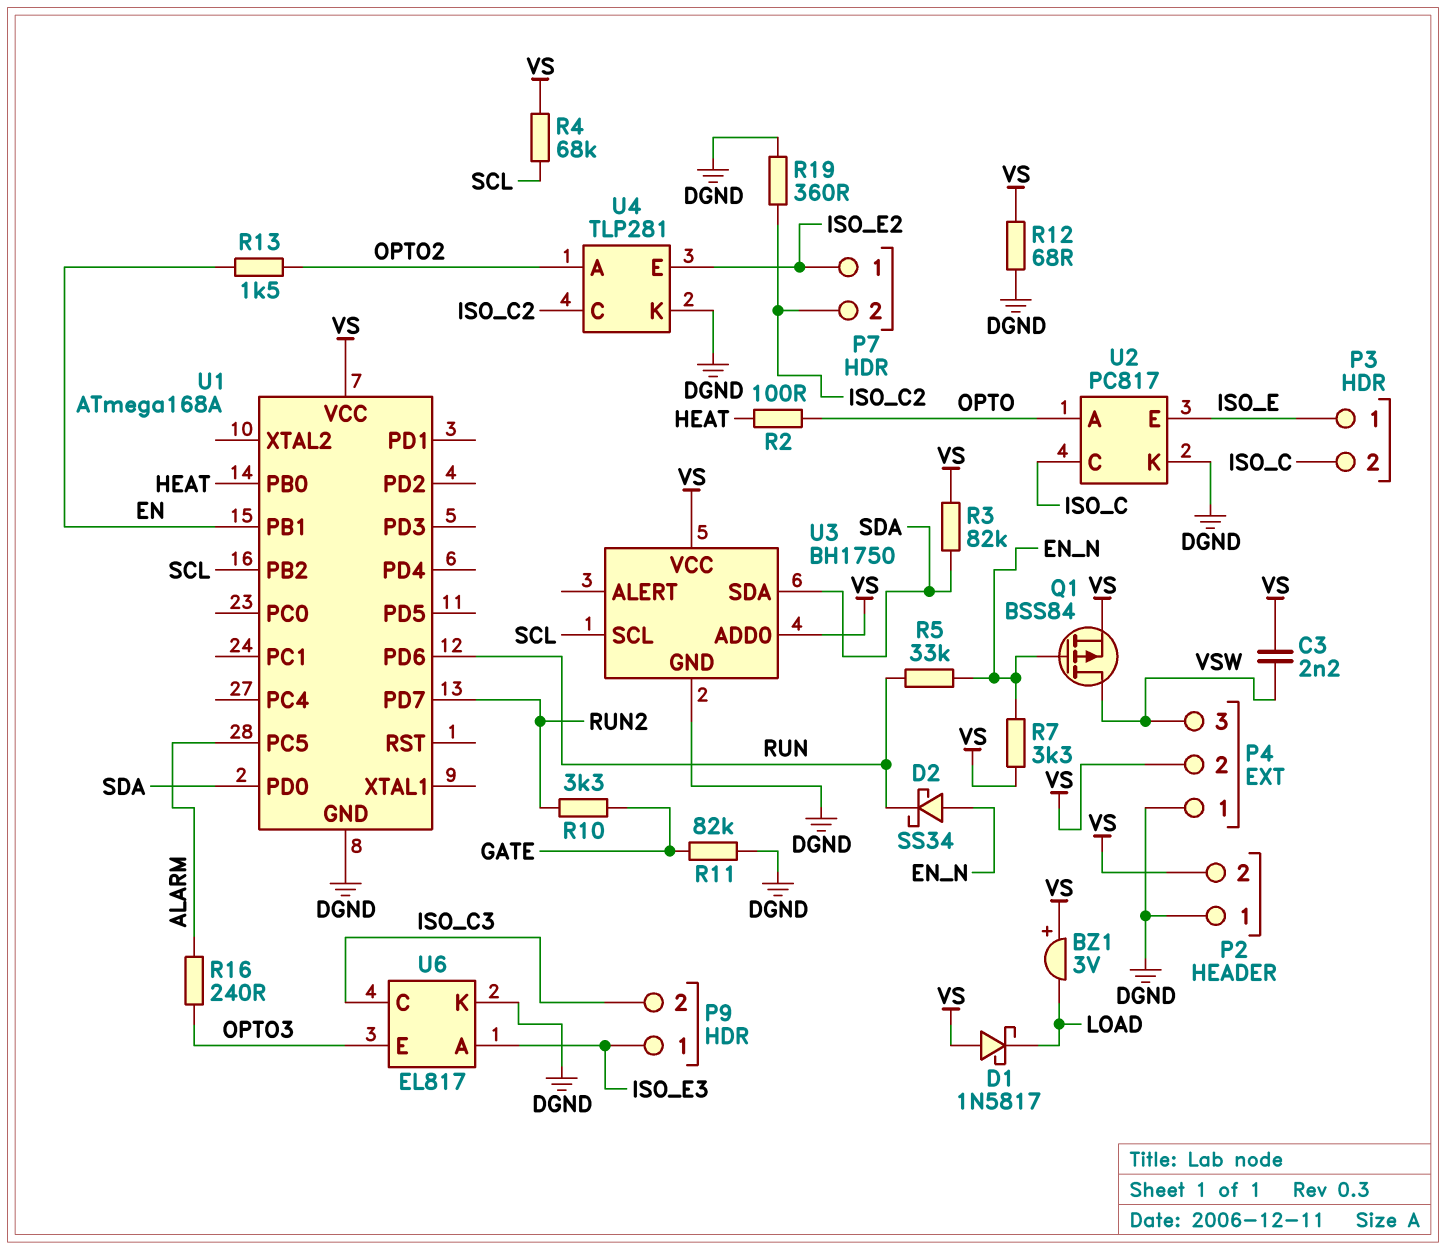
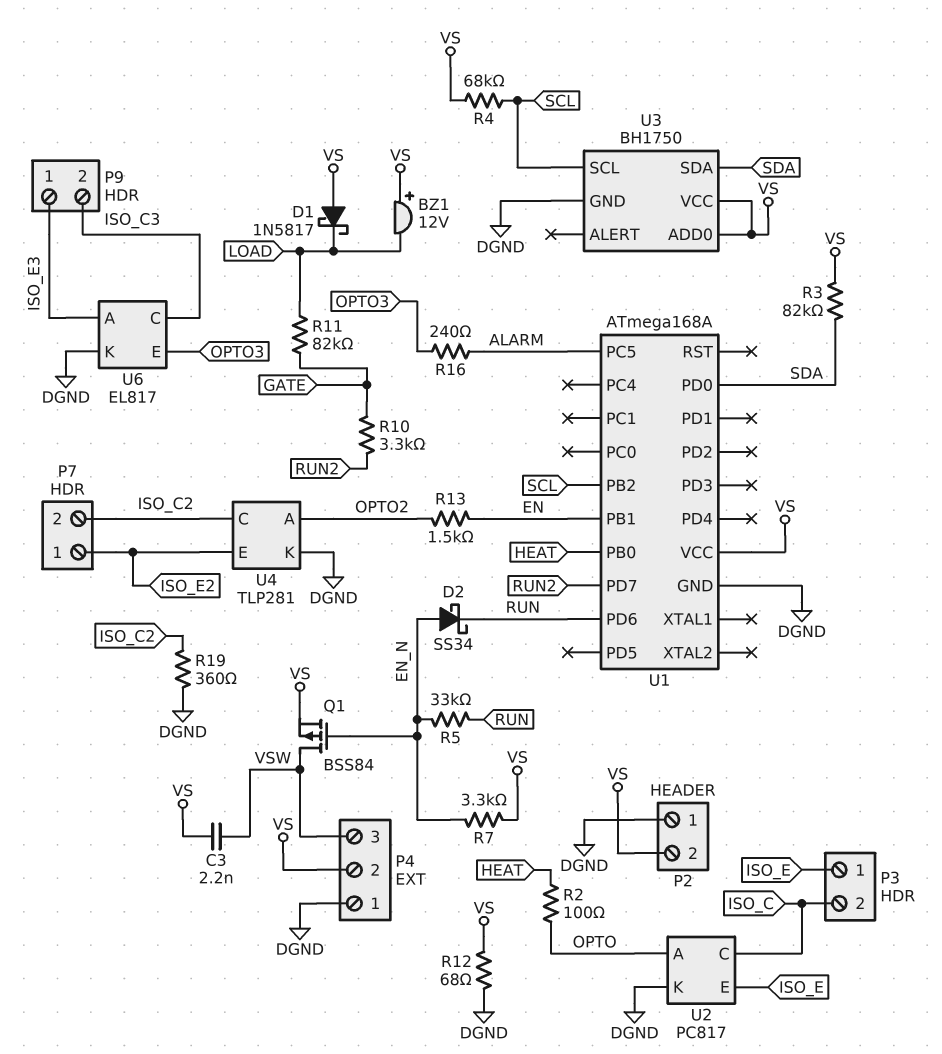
BZ1: buzzer 3V (plus VS, minus LOAD) -> buzzer 12V (plus VS, minus LOAD)
R11: 82k (DGND, GATE) -> 82k (GATE, LOAD)

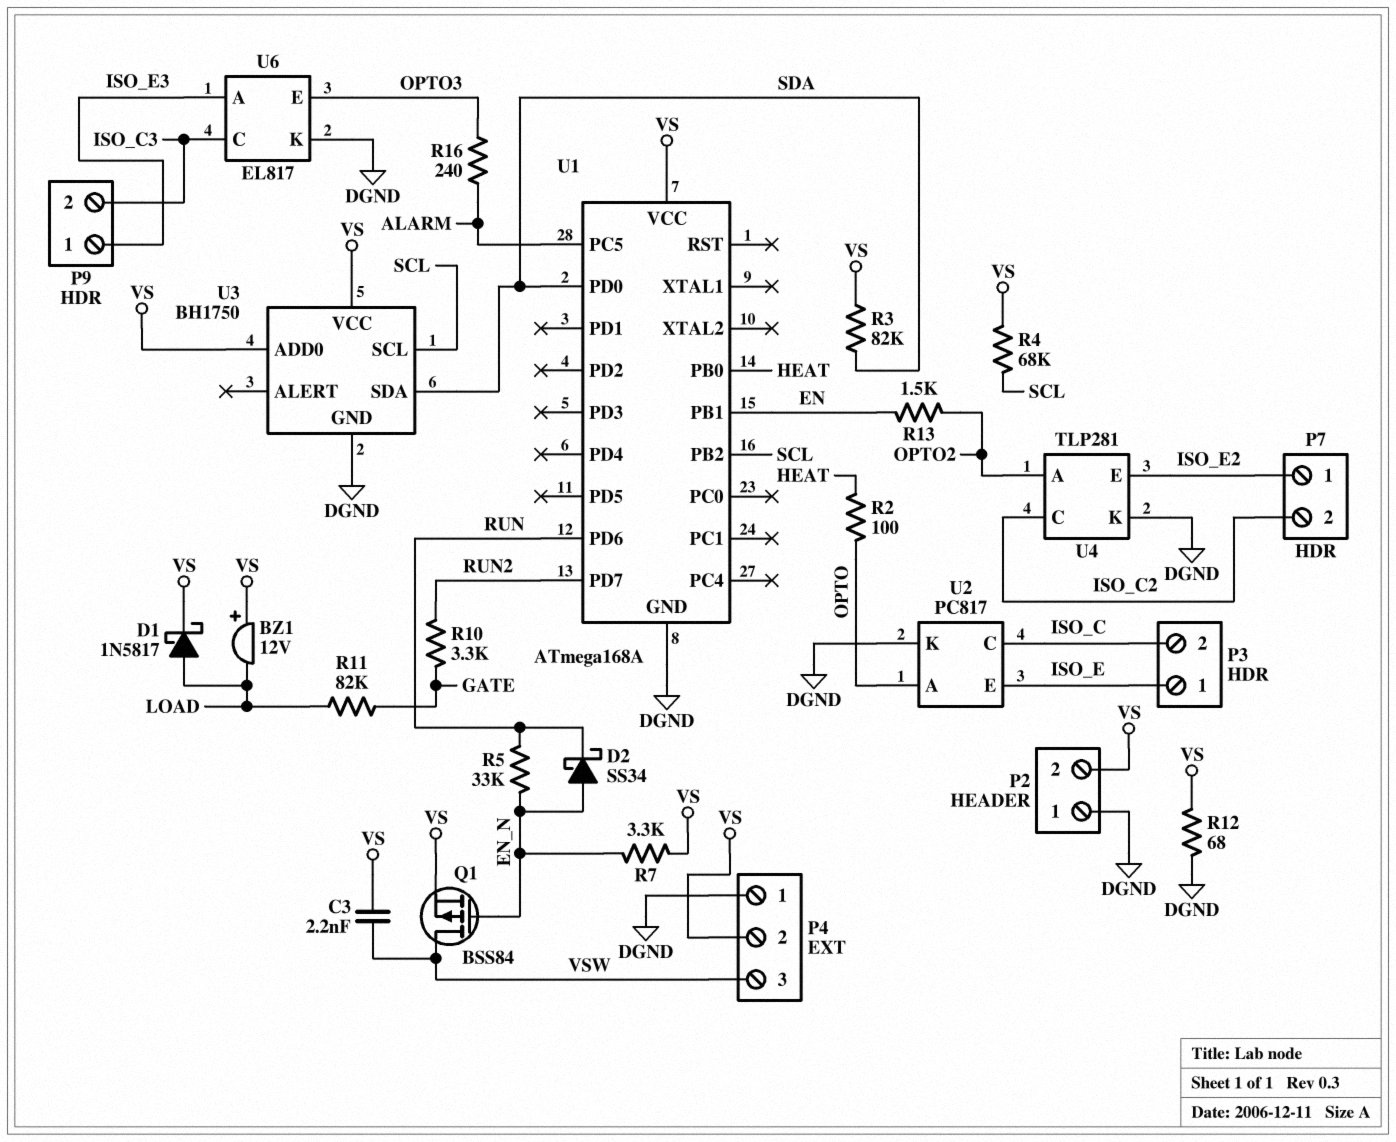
D1: schottky 1N5817 (A VS, K LOAD) -> schottky 1N5817 (A LOAD, K VS)
R19: 360 (DGND, ISO_C2) -> none

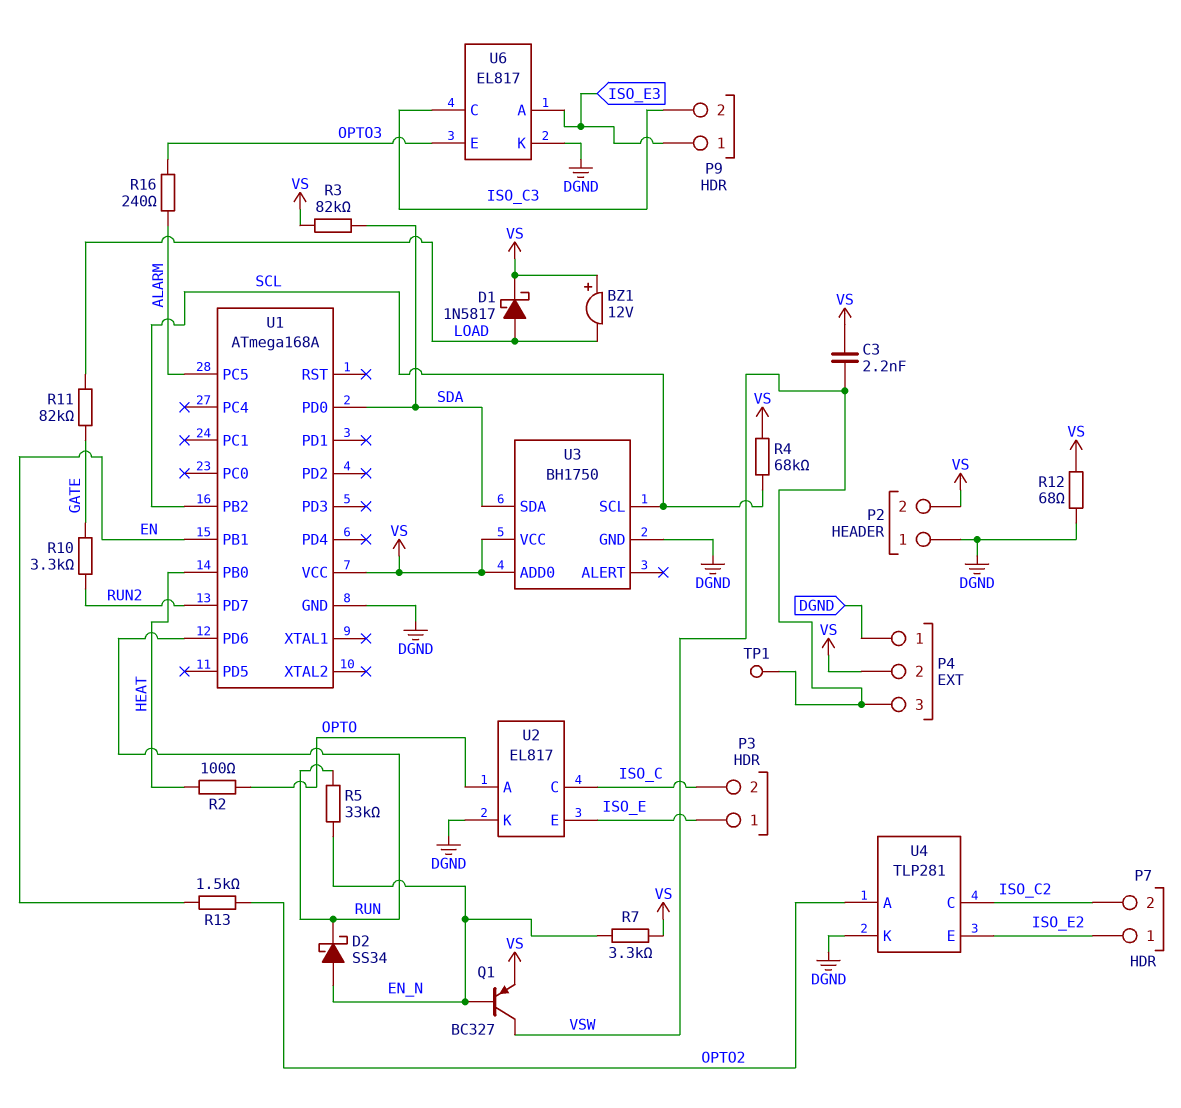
Q1: PMOS BSS84 (G EN_N, D VSW, S VS) -> PNP BC327 (B EN_N, C VSW, E VS)
TP1: none -> test point (VSW)
U2: PC817 -> EL817

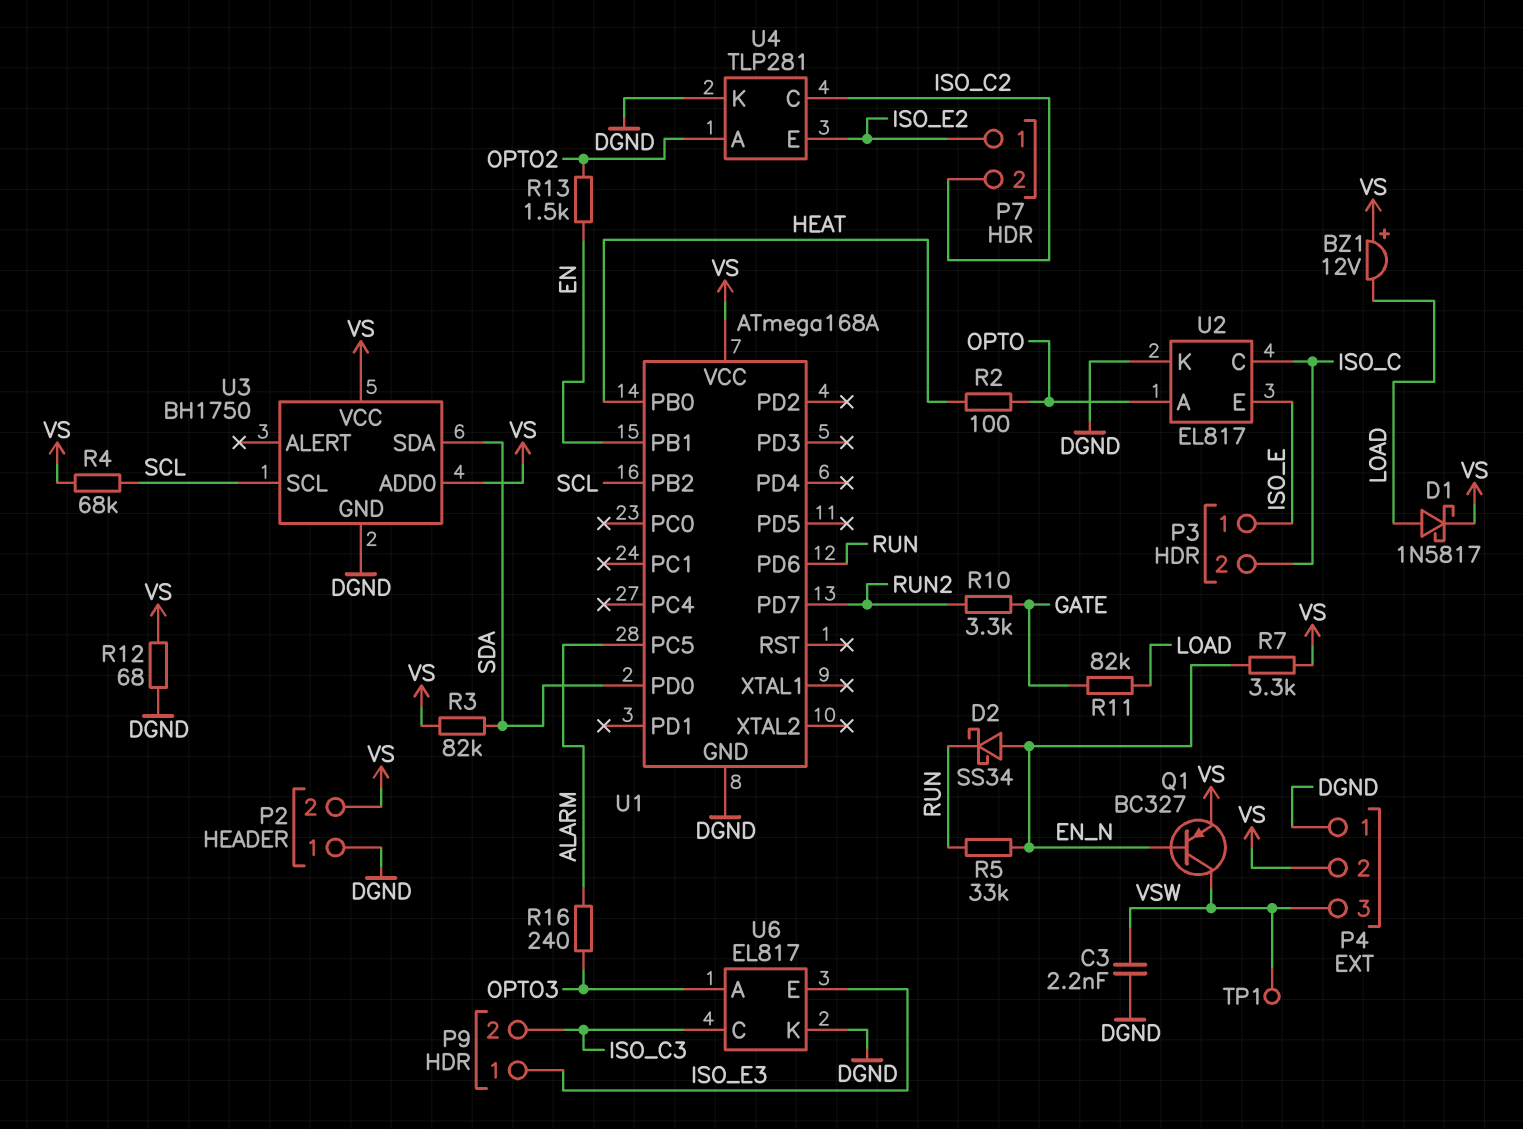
C3: 2.2nF (VS, VSW) -> 2.2nF (DGND, VSW)
U6 pin A: ISO_E3 -> OPTO3
U6 pin E: OPTO3 -> ISO_E3

